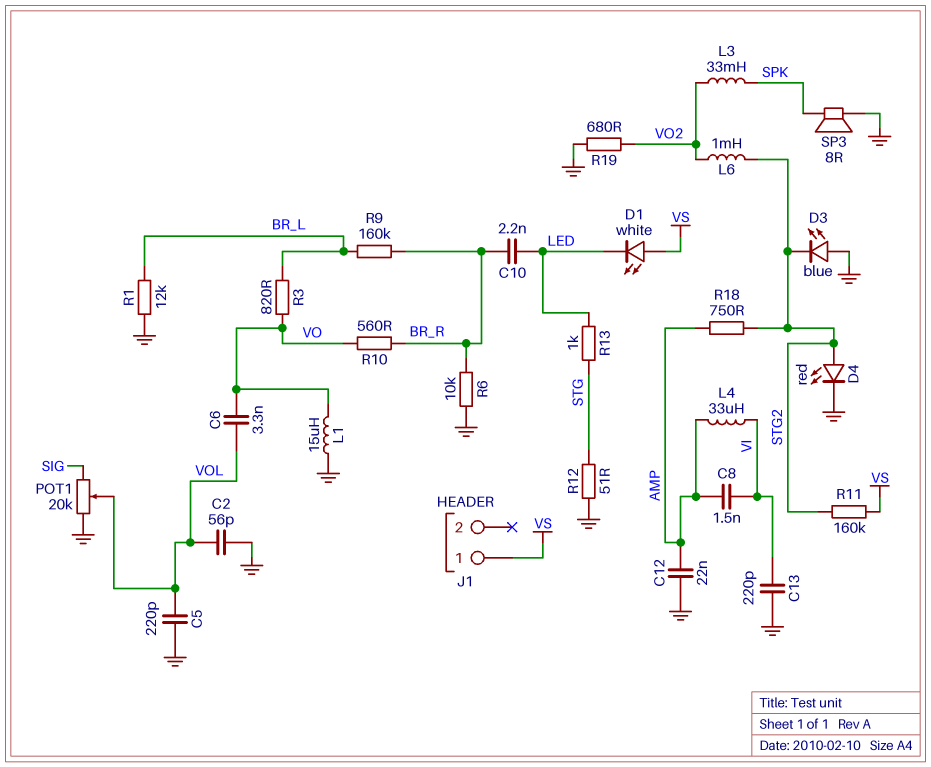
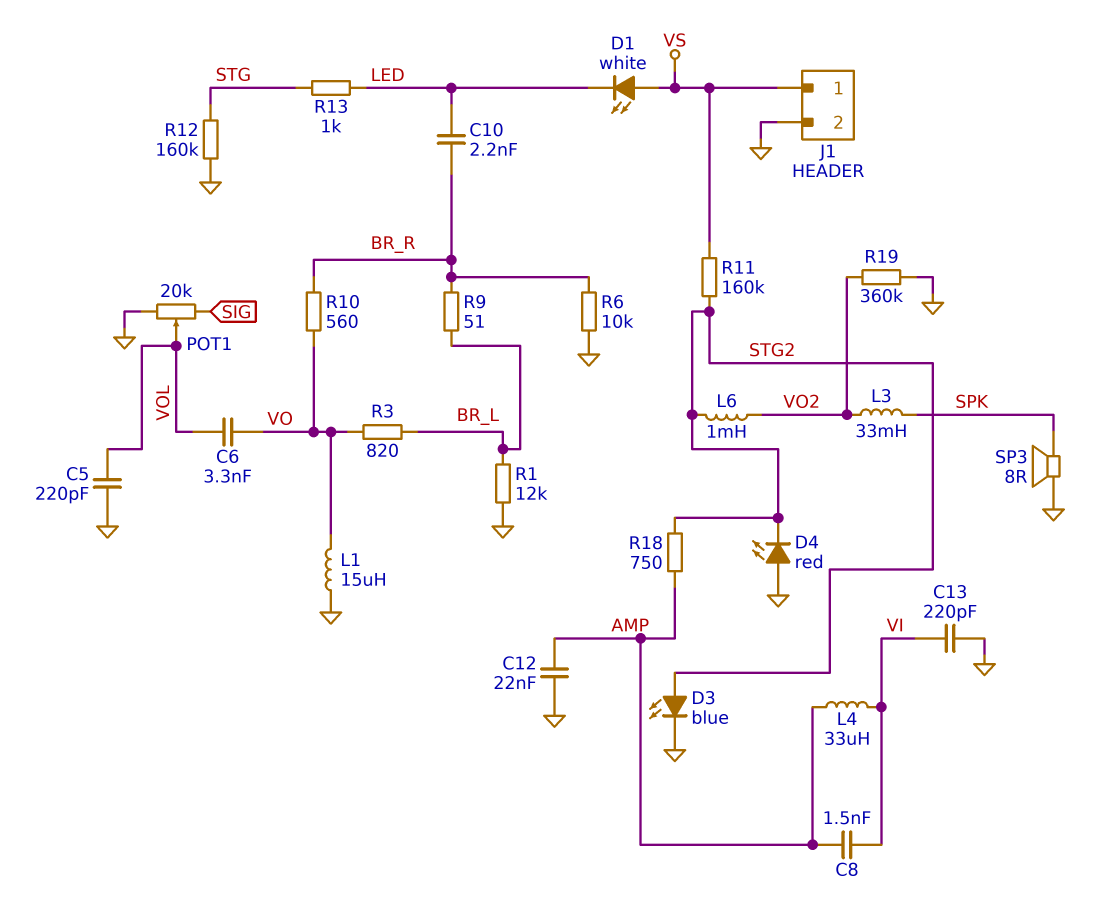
C2: 56pF (GND, VOL) -> none
D3: LED blue (A GND, K STG2) -> LED blue (A STG2, K GND)
D4: LED red (A STG2, K GND) -> LED red (A GND, K STG2)
J1 pin 2: none -> GND
R9: 160k (BR_L, BR_R) -> 51 (BR_L, BR_R)
R12: 51 (GND, STG) -> 160k (GND, STG)
R19: 680 (GND, VO2) -> 360k (GND, VO2)

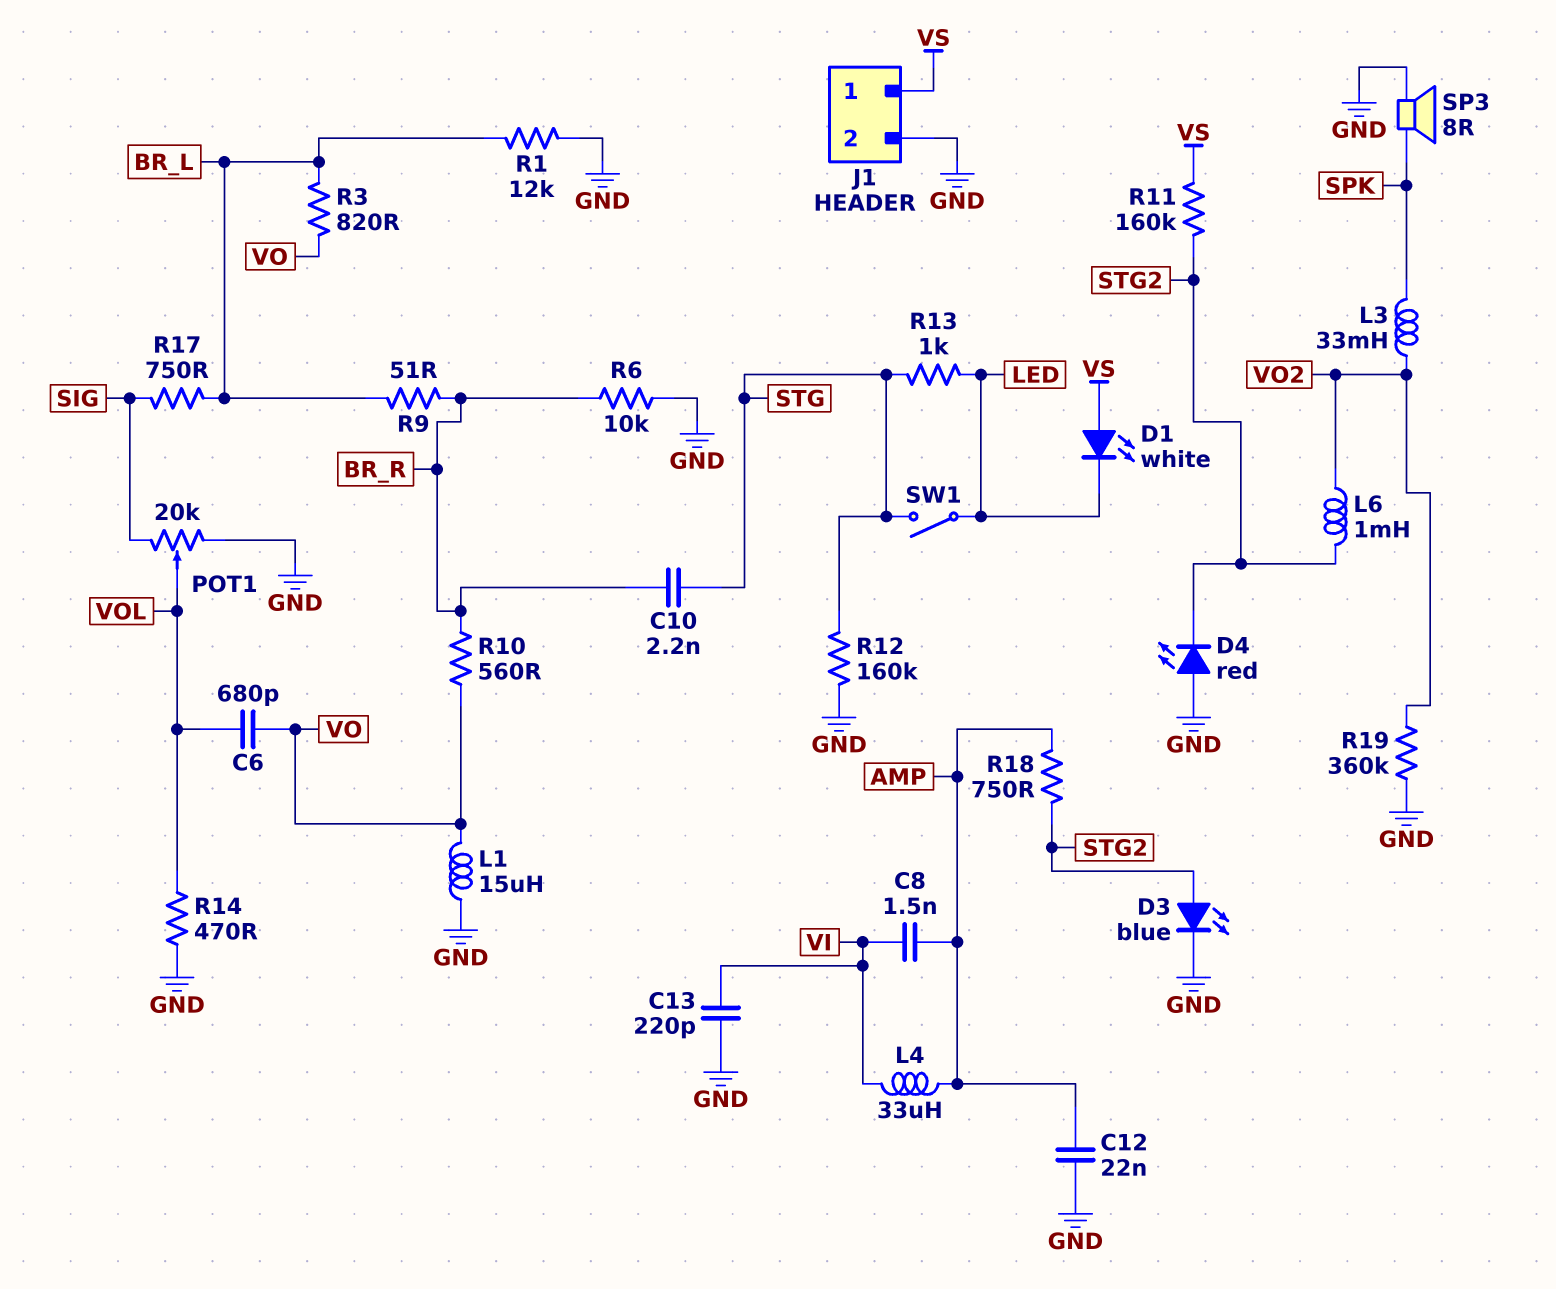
C5: 220pF (GND, VOL) -> none
C6: 3.3nF (VO, VOL) -> 680pF (VO, VOL)
C10: 2.2nF (BR_R, LED) -> 2.2nF (BR_R, STG)
R14: none -> 470 (GND, VOL)
R17: none -> 750 (BR_L, SIG)
SW1: none -> switch (LED, STG)

